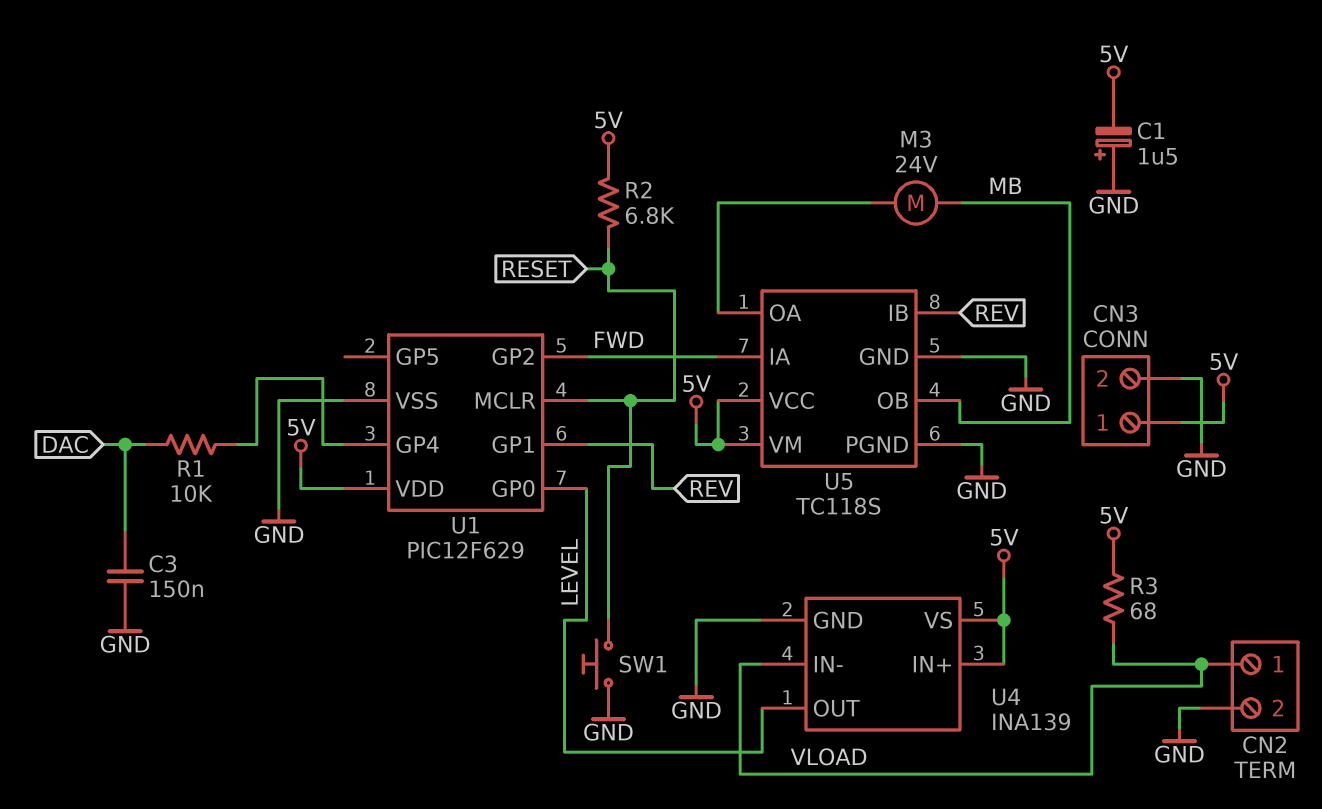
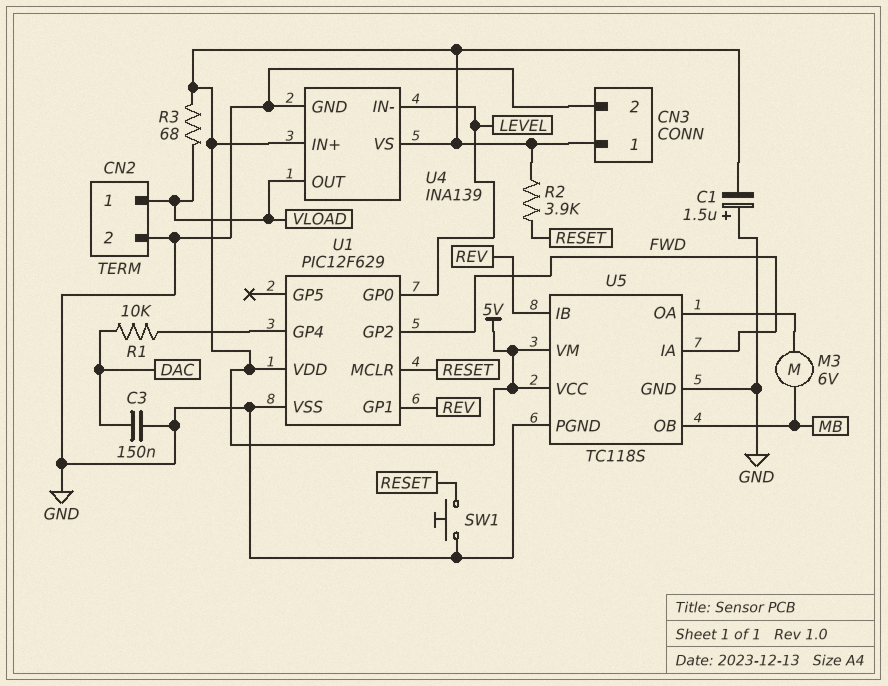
M3: motor 24V (MB, U5/OA) -> motor 6V (MB, U5/OA)
R2: 6.8k (5V, RESET) -> 3.9k (5V, RESET)
U4 pin IN-: VLOAD -> LEVEL
U4 pin OUT: LEVEL -> VLOAD

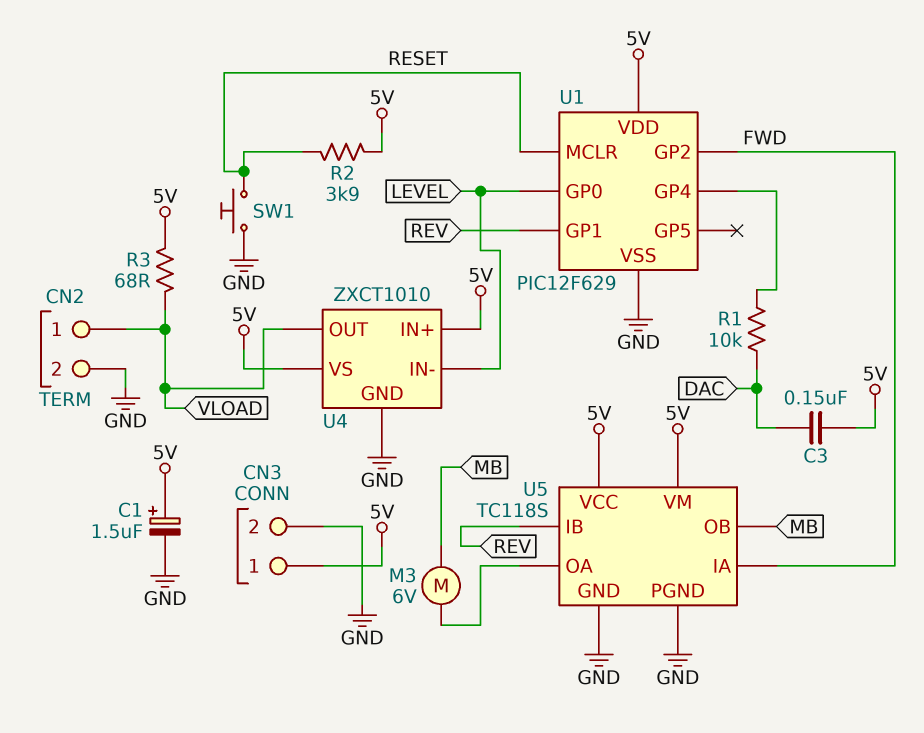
C1: 1.5uF (plus GND, minus 5V) -> 1.5uF (plus 5V, minus GND)
C3: 150nF (DAC, GND) -> 150nF (5V, DAC)
U4: INA139 -> ZXCT1010

